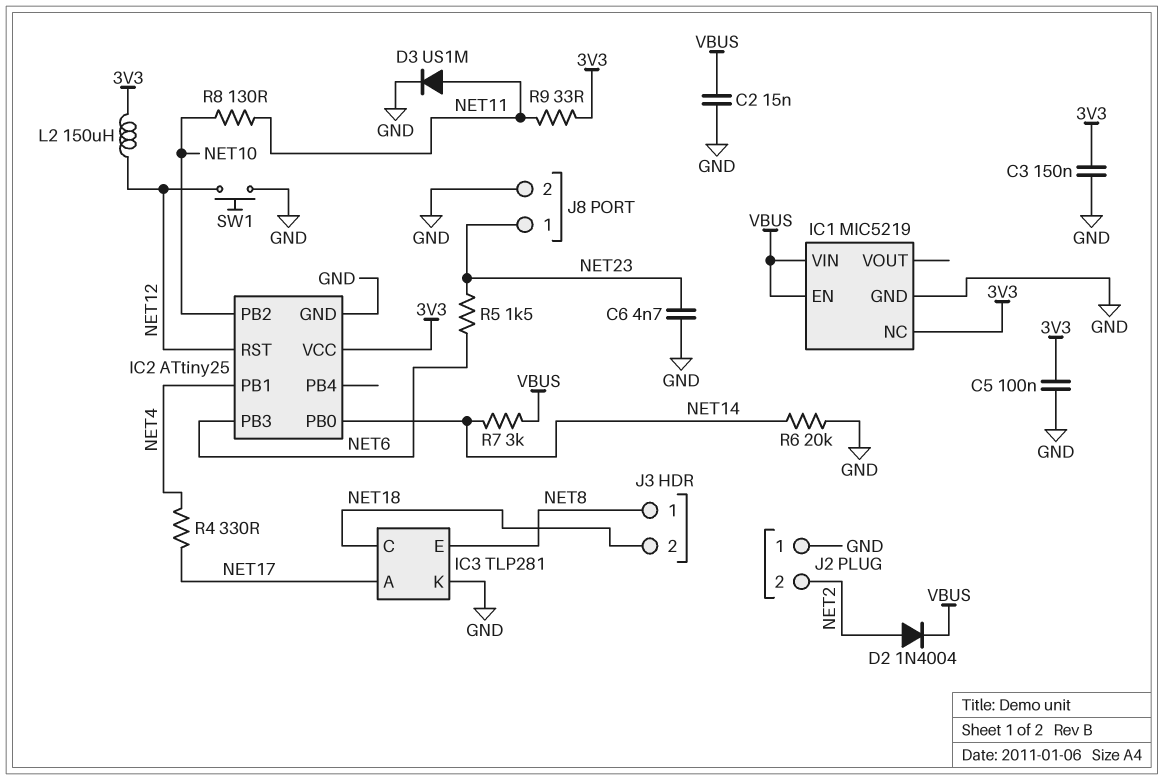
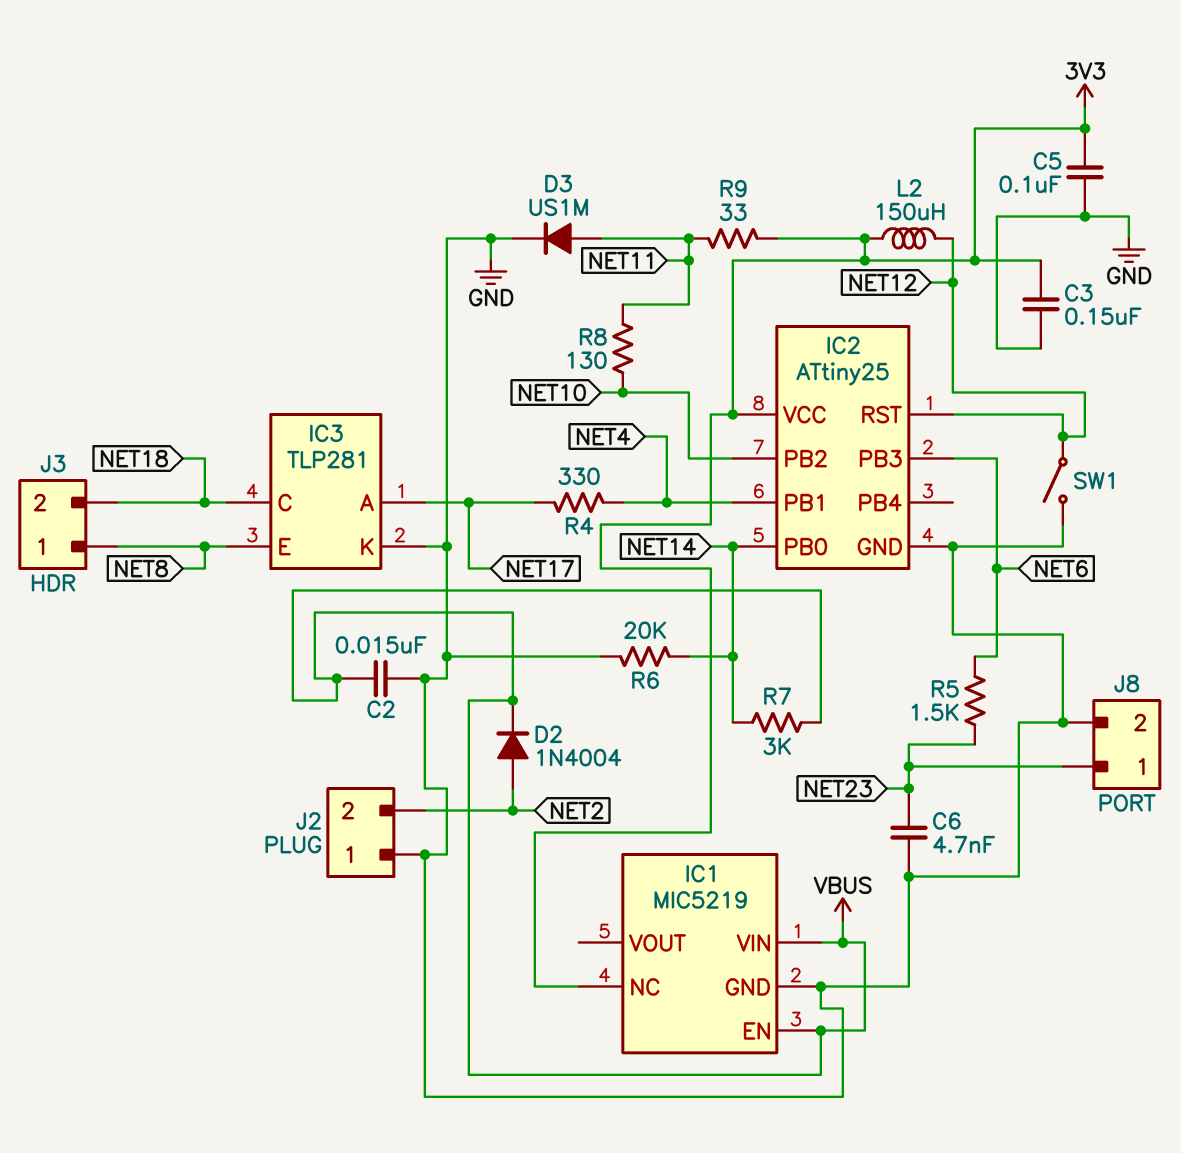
SW1: button (GND, NET12) -> switch (GND, NET12)

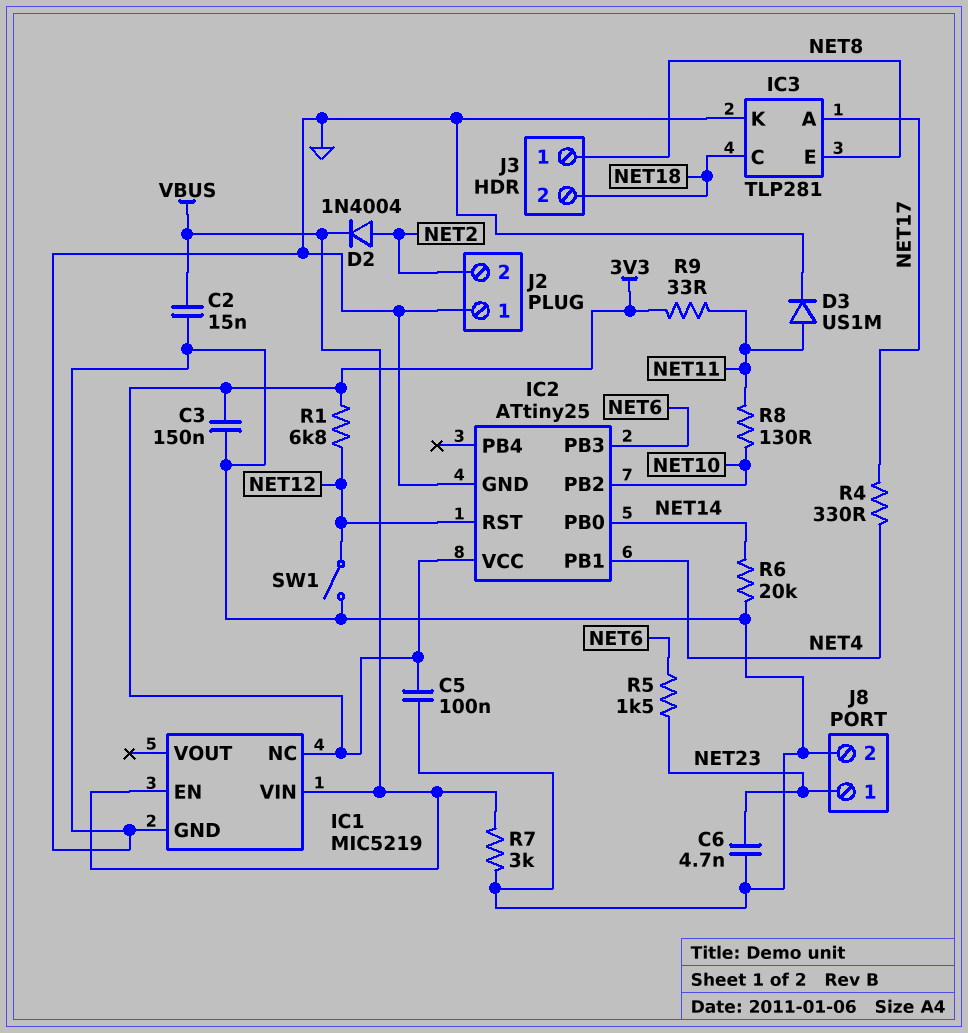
L2: 150uH (3V3, NET12) -> none
R1: none -> 6.8k (3V3, NET12)
R7: 3k (NET14, VBUS) -> 3k (GND, VBUS)

